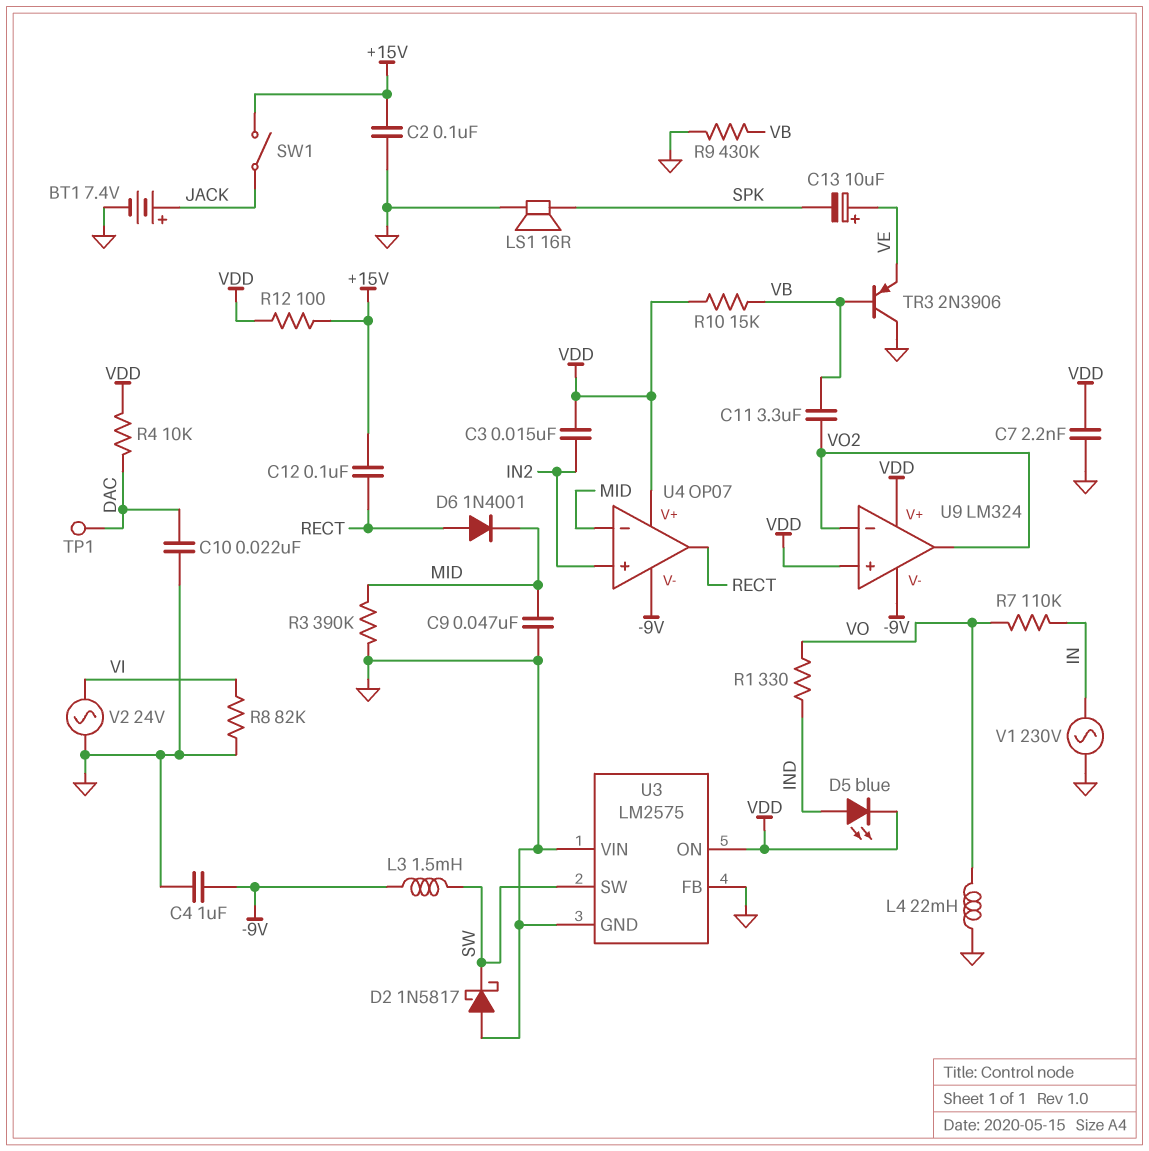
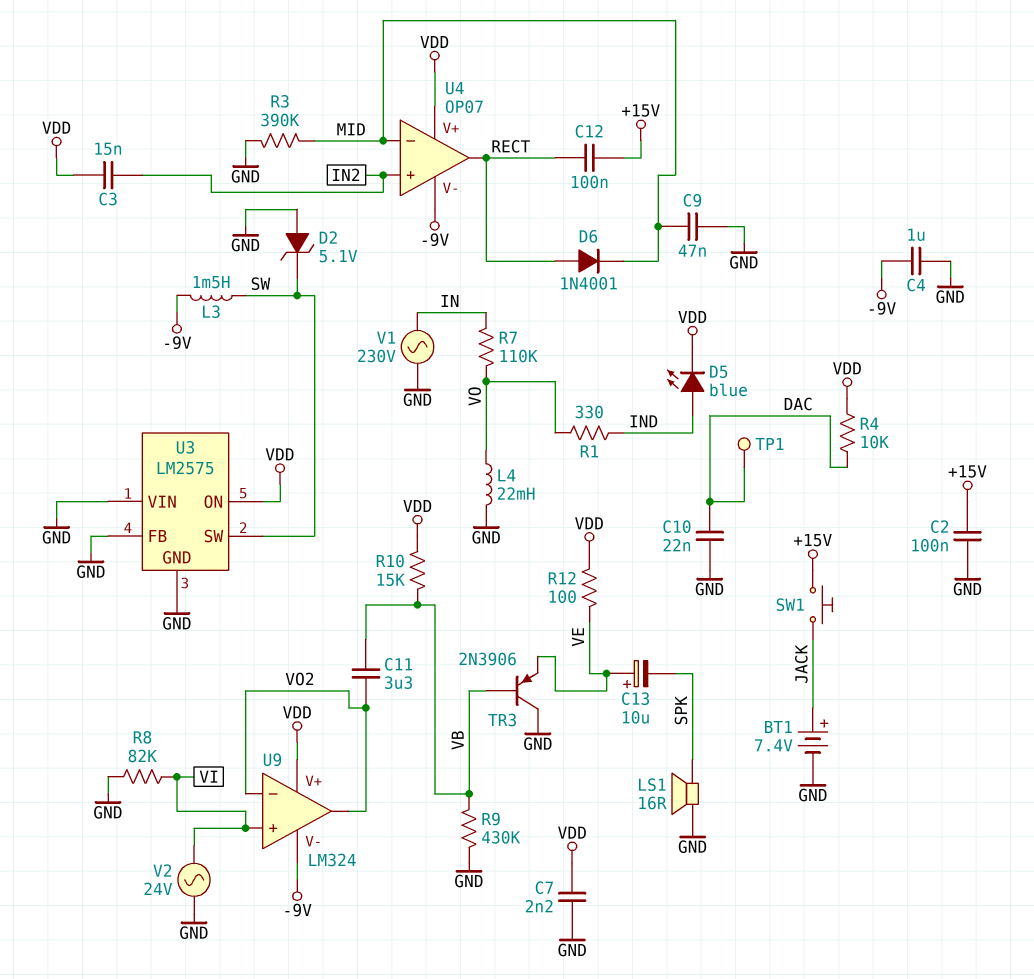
D2: schottky 1N5817 (A GND, K SW) -> zener 5.1V (A GND, K SW)
R12: 100 (+15V, VDD) -> 100 (VDD, VE)
SW1: switch (+15V, JACK) -> button (+15V, JACK)
U9 pin in+: VDD -> VI

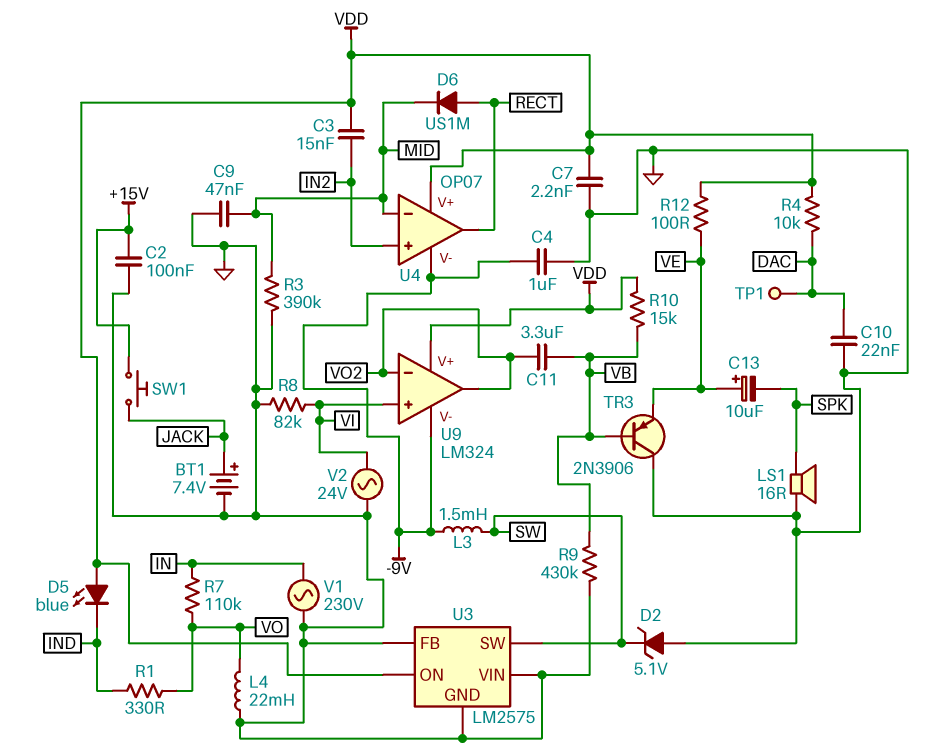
C12: 100nF (+15V, RECT) -> none
D5: LED blue (A IND, K VDD) -> LED blue (A VDD, K IND)
D6: diode 1N4001 (A RECT, K MID) -> diode US1M (A RECT, K MID)

